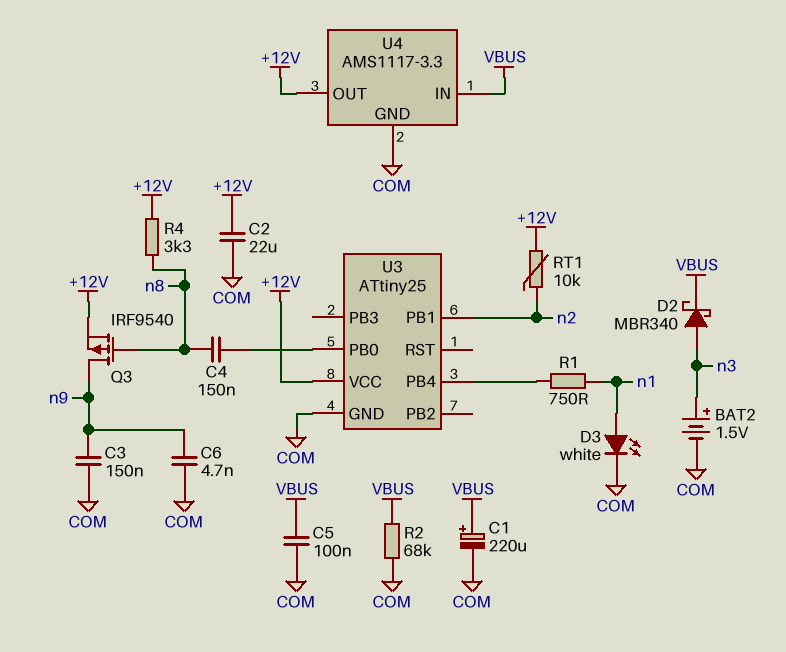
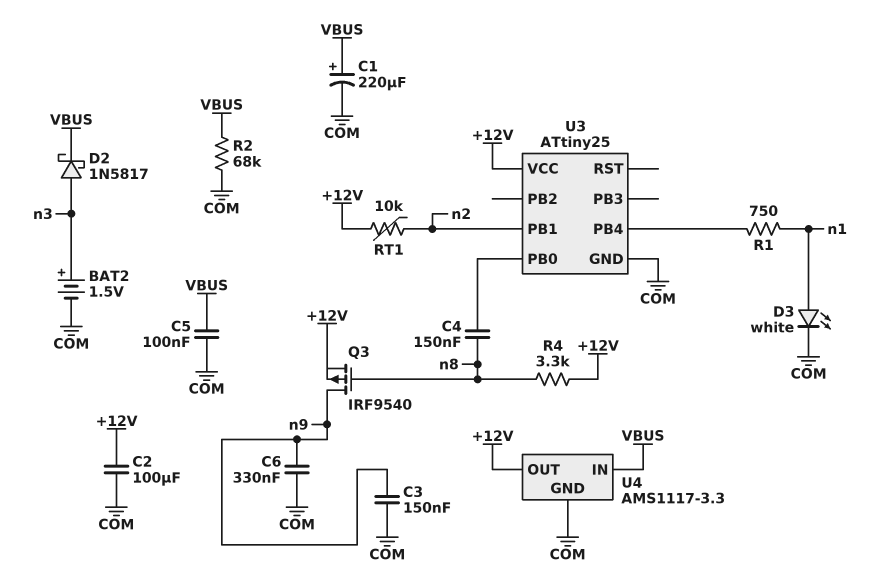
C2: 22uF (+12V, COM) -> 100uF (+12V, COM)
C6: 4.7nF (COM, n9) -> 330nF (COM, n9)
D2: schottky MBR340 (A n3, K VBUS) -> schottky 1N5817 (A n3, K VBUS)

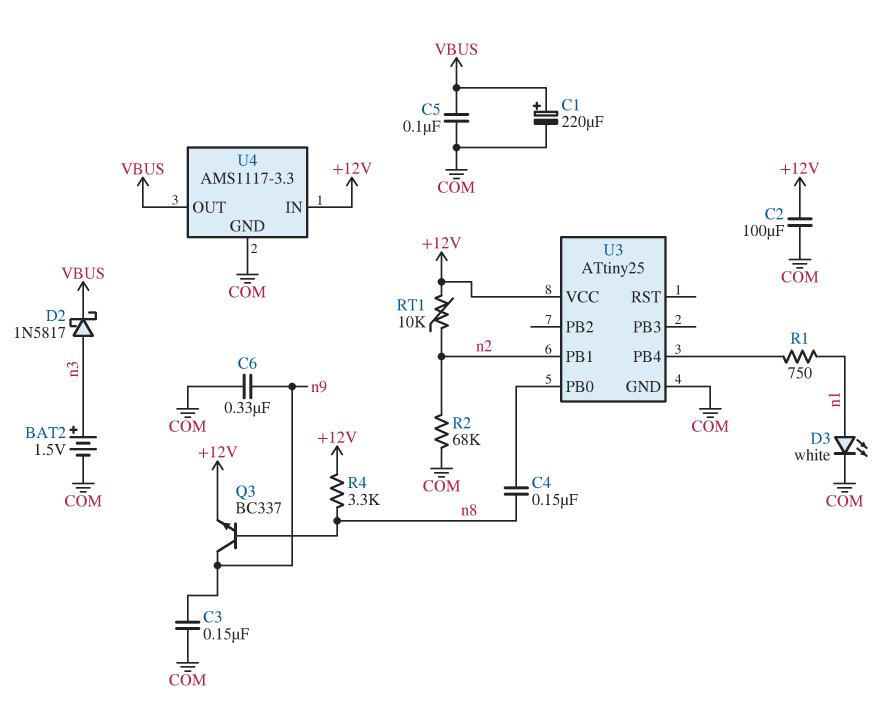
Q3: PMOS IRF9540 (G n8, D n9, S +12V) -> NPN BC337 (B n8, C n9, E +12V)
R2: 68k (COM, VBUS) -> 68k (COM, n2)
U4 pin IN: VBUS -> +12V
U4 pin OUT: +12V -> VBUS

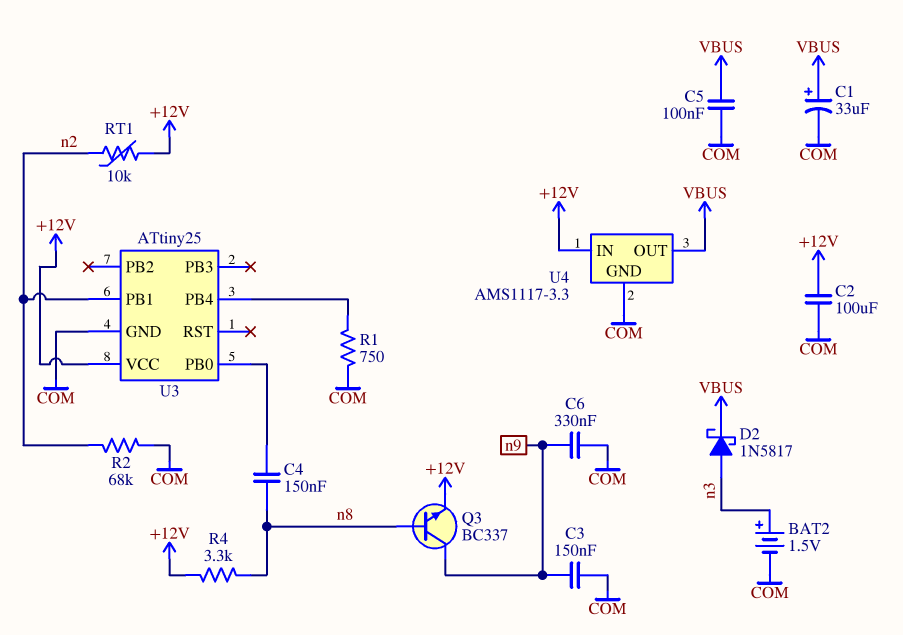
C1: 220uF (plus VBUS, minus COM) -> 33uF (plus VBUS, minus COM)
D3: LED white (A n1, K COM) -> none
R1: 750 (U3/PB4, n1) -> 750 (COM, U3/PB4)

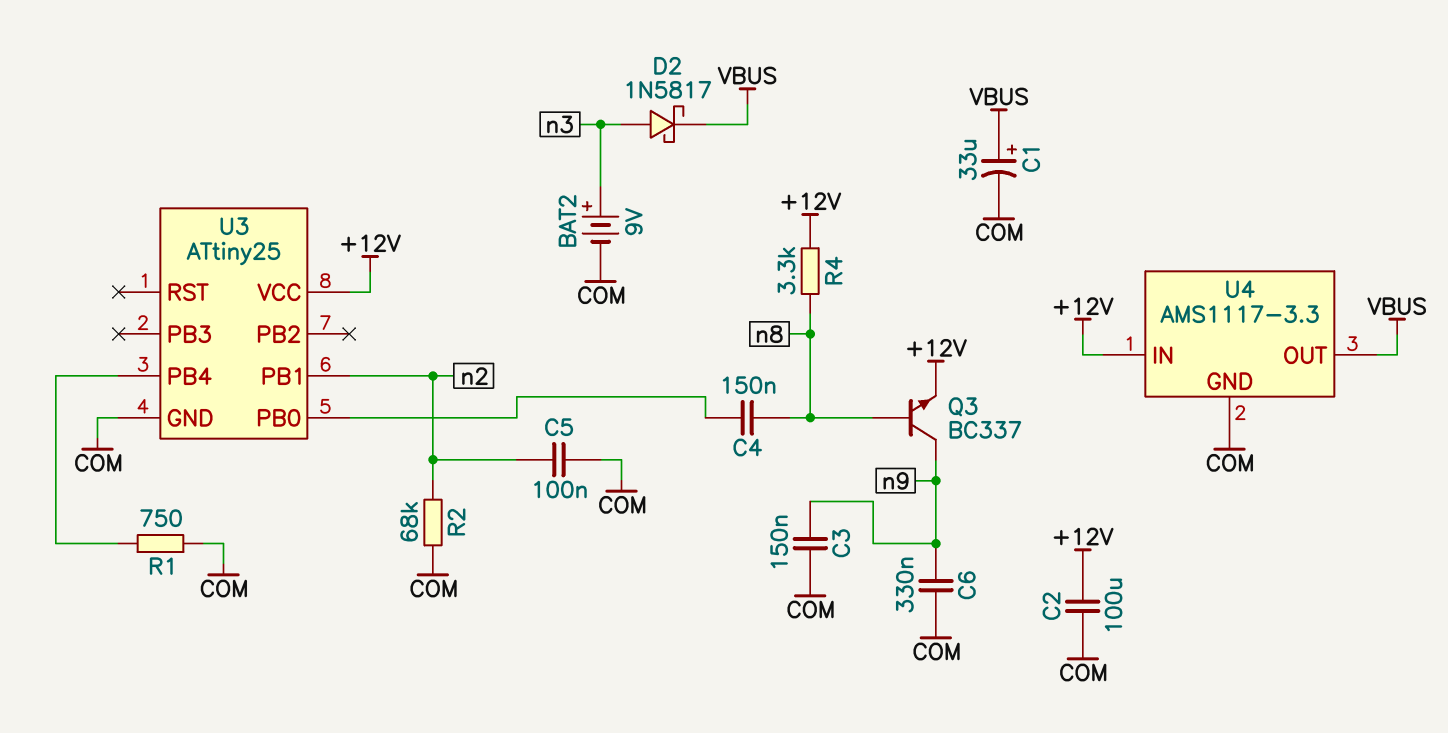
BAT2: 1.5V (plus n3, minus COM) -> 9V (plus n3, minus COM)
C5: 100nF (COM, VBUS) -> 100nF (COM, n2)
RT1: 10k (+12V, n2) -> none

